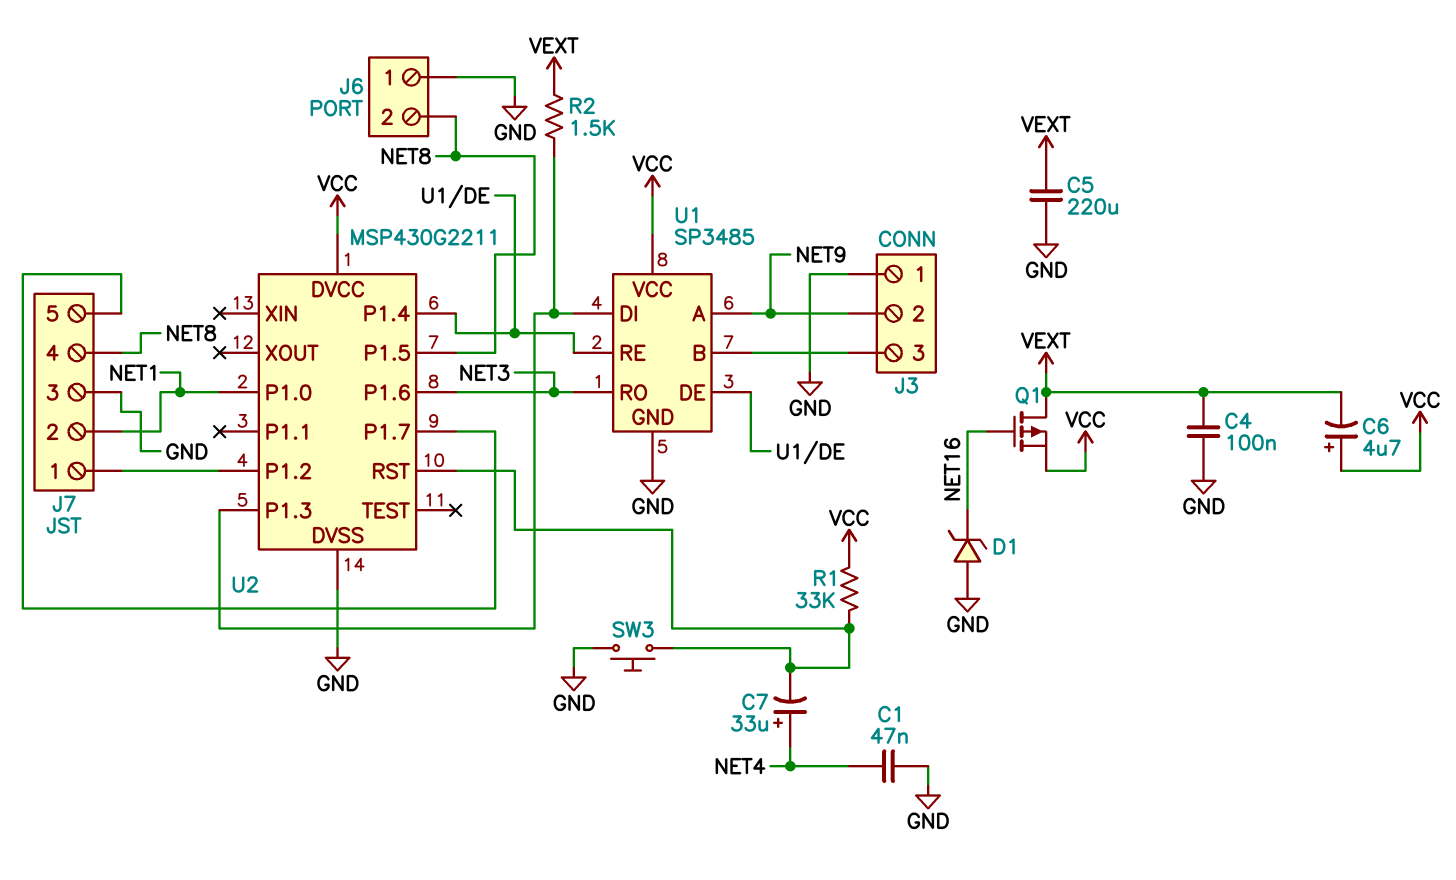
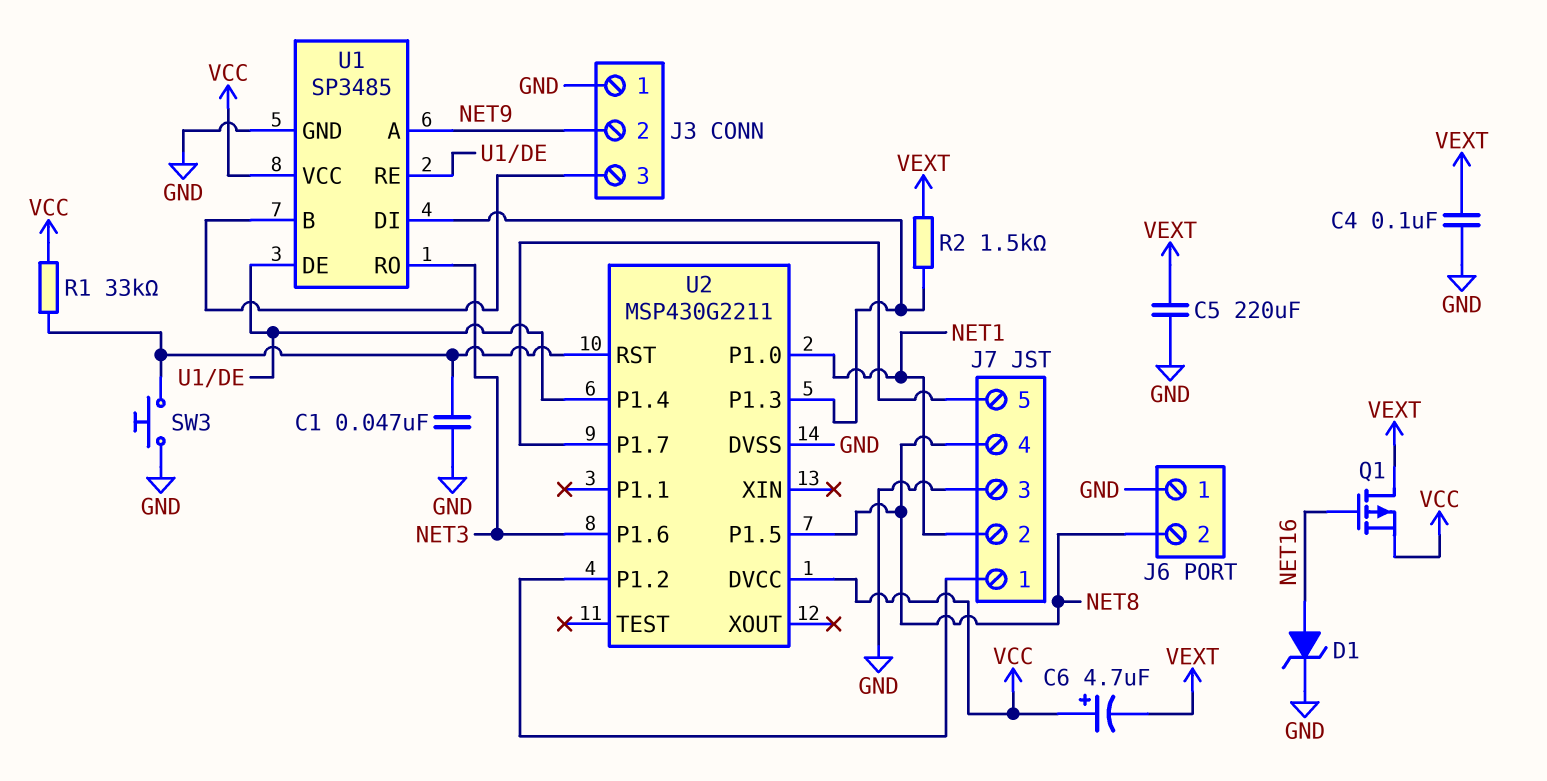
C1: 47nF (GND, NET4) -> 47nF (GND, U2/RST)
C7: 33uF (plus NET4, minus U2/RST) -> none
D1: zener (A GND, K NET16) -> zener (A NET16, K GND)

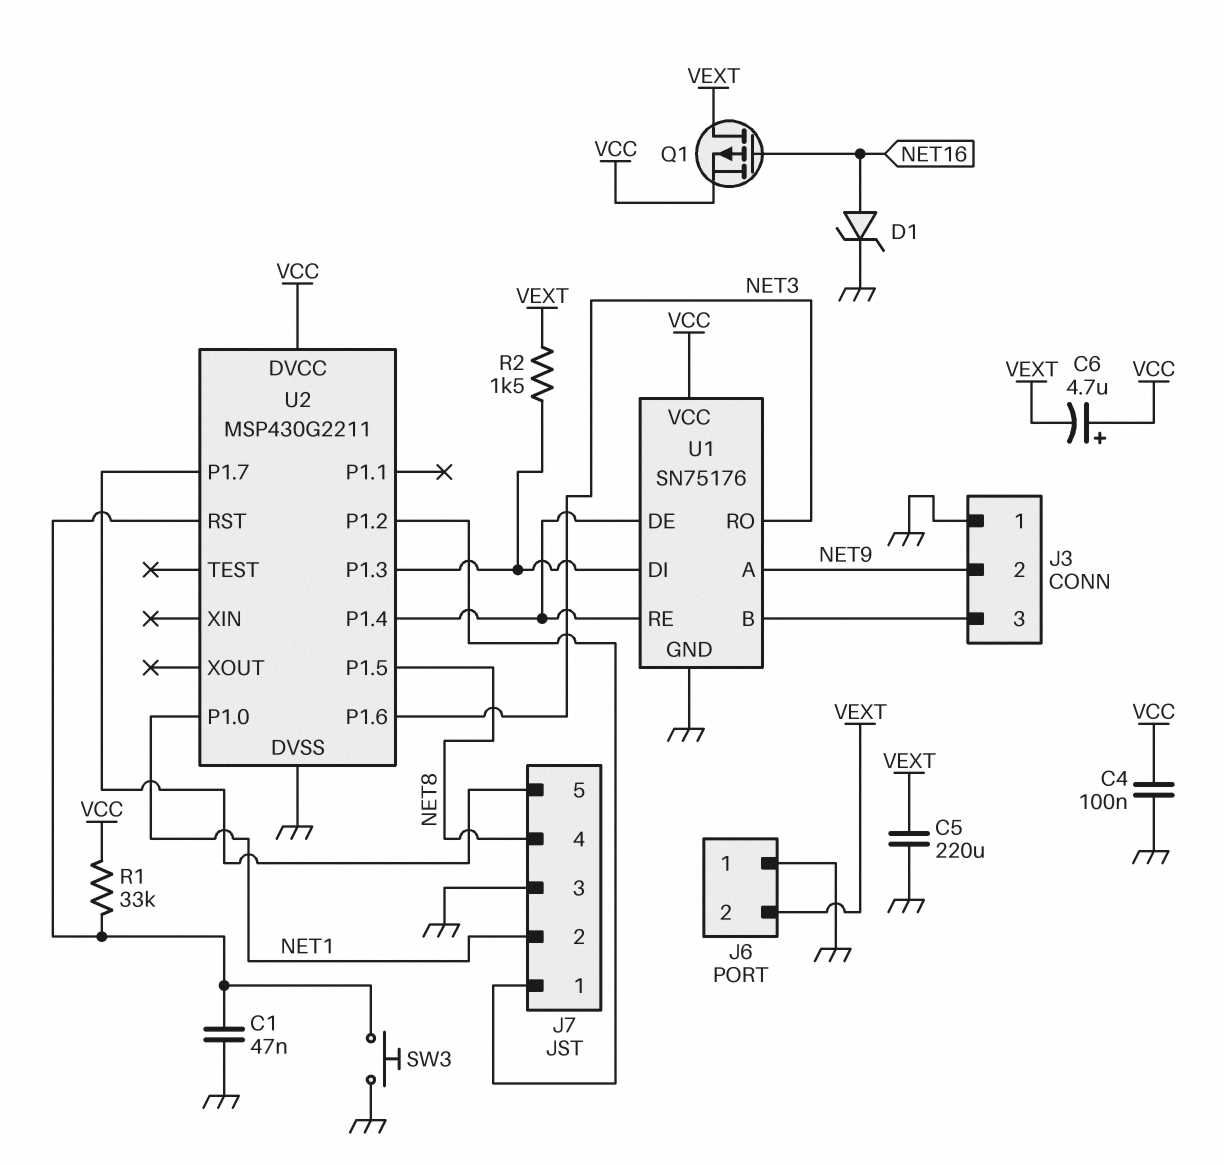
C4: 100nF (GND, VEXT) -> 100nF (GND, VCC)
J6 pin 2: NET8 -> VEXT
U1: SP3485 -> SN75176

